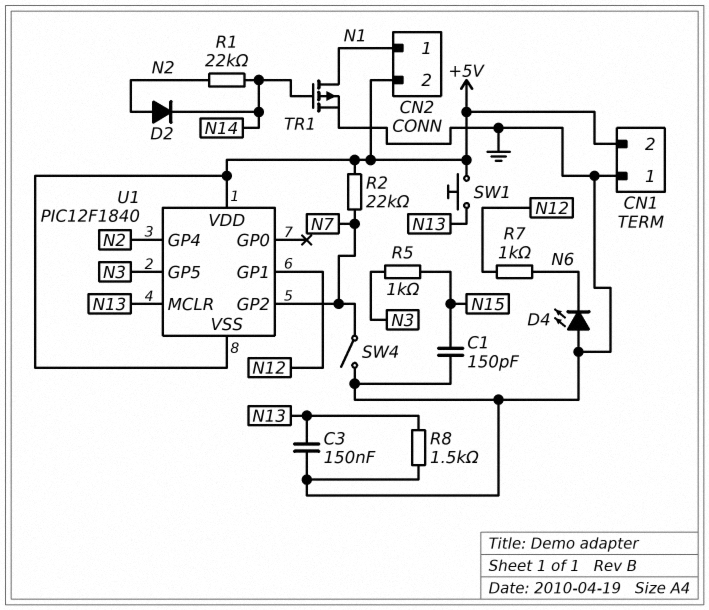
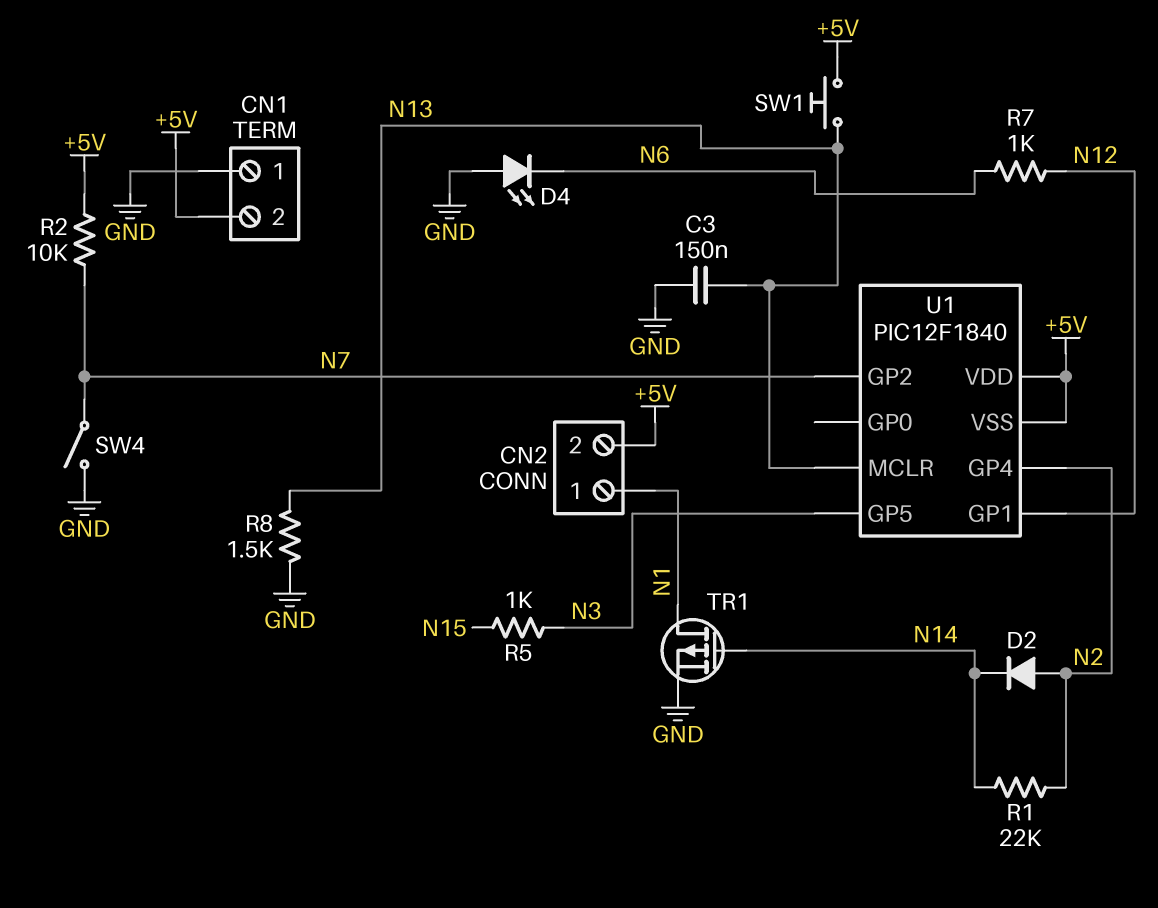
C1: 150pF (GND, N15) -> none
R2: 22k (+5V, N7) -> 10k (+5V, N7)

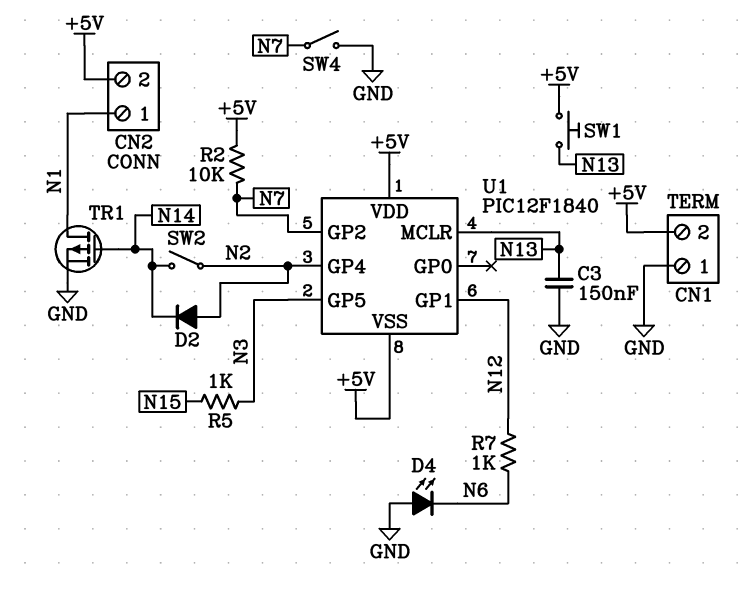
R1: 22k (N2, N14) -> none
R8: 1.5k (GND, N13) -> none
SW2: none -> switch (N2, N14)

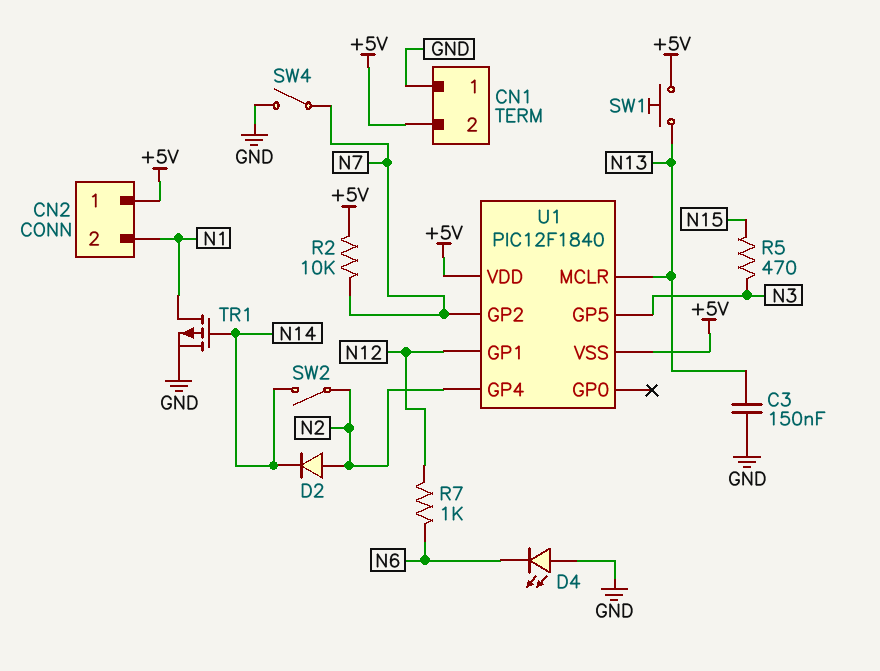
CN2 pin 1: N1 -> +5V
CN2 pin 2: +5V -> N1
R5: 1k (N3, N15) -> 470 (N3, N15)

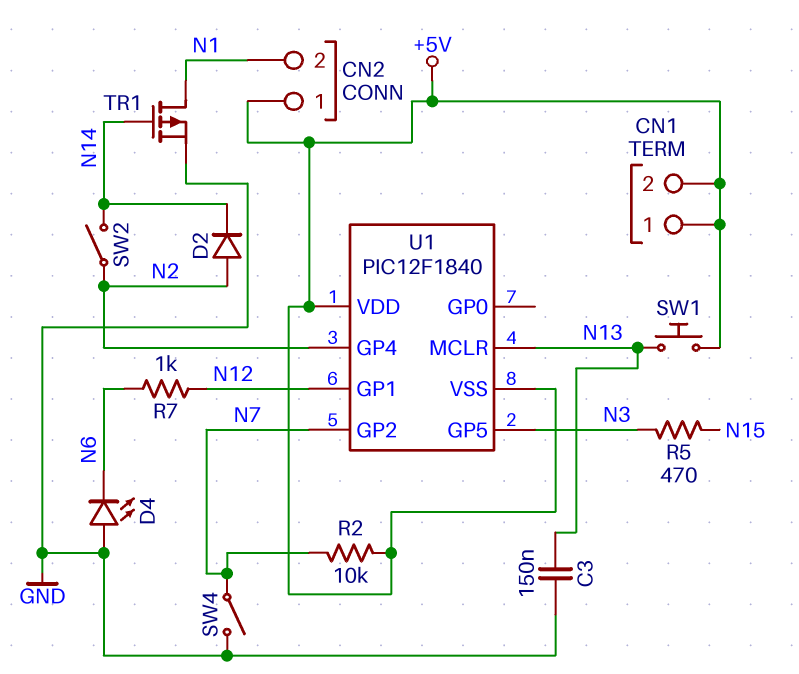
CN1 pin 1: GND -> +5V

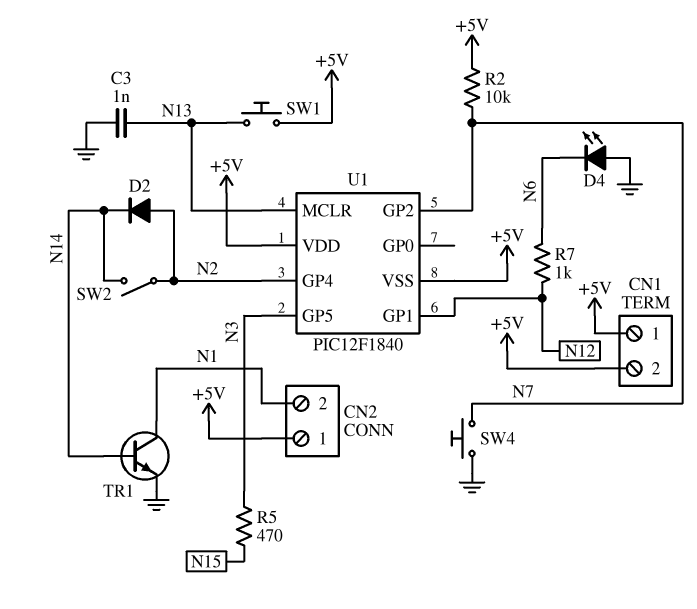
C3: 150nF (GND, N13) -> 1nF (GND, N13)
SW4: switch (GND, N7) -> button (GND, N7)
TR1: PMOS (G N14, D N1, S GND) -> NPN (B N14, C N1, E GND)

